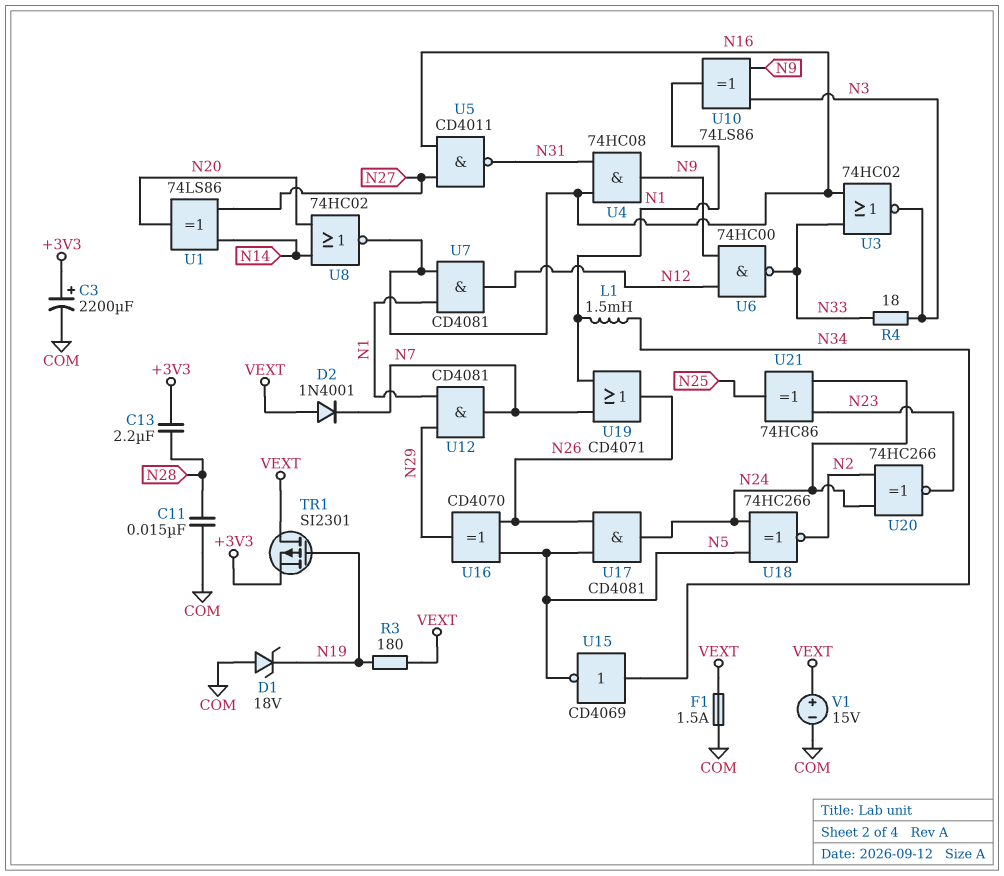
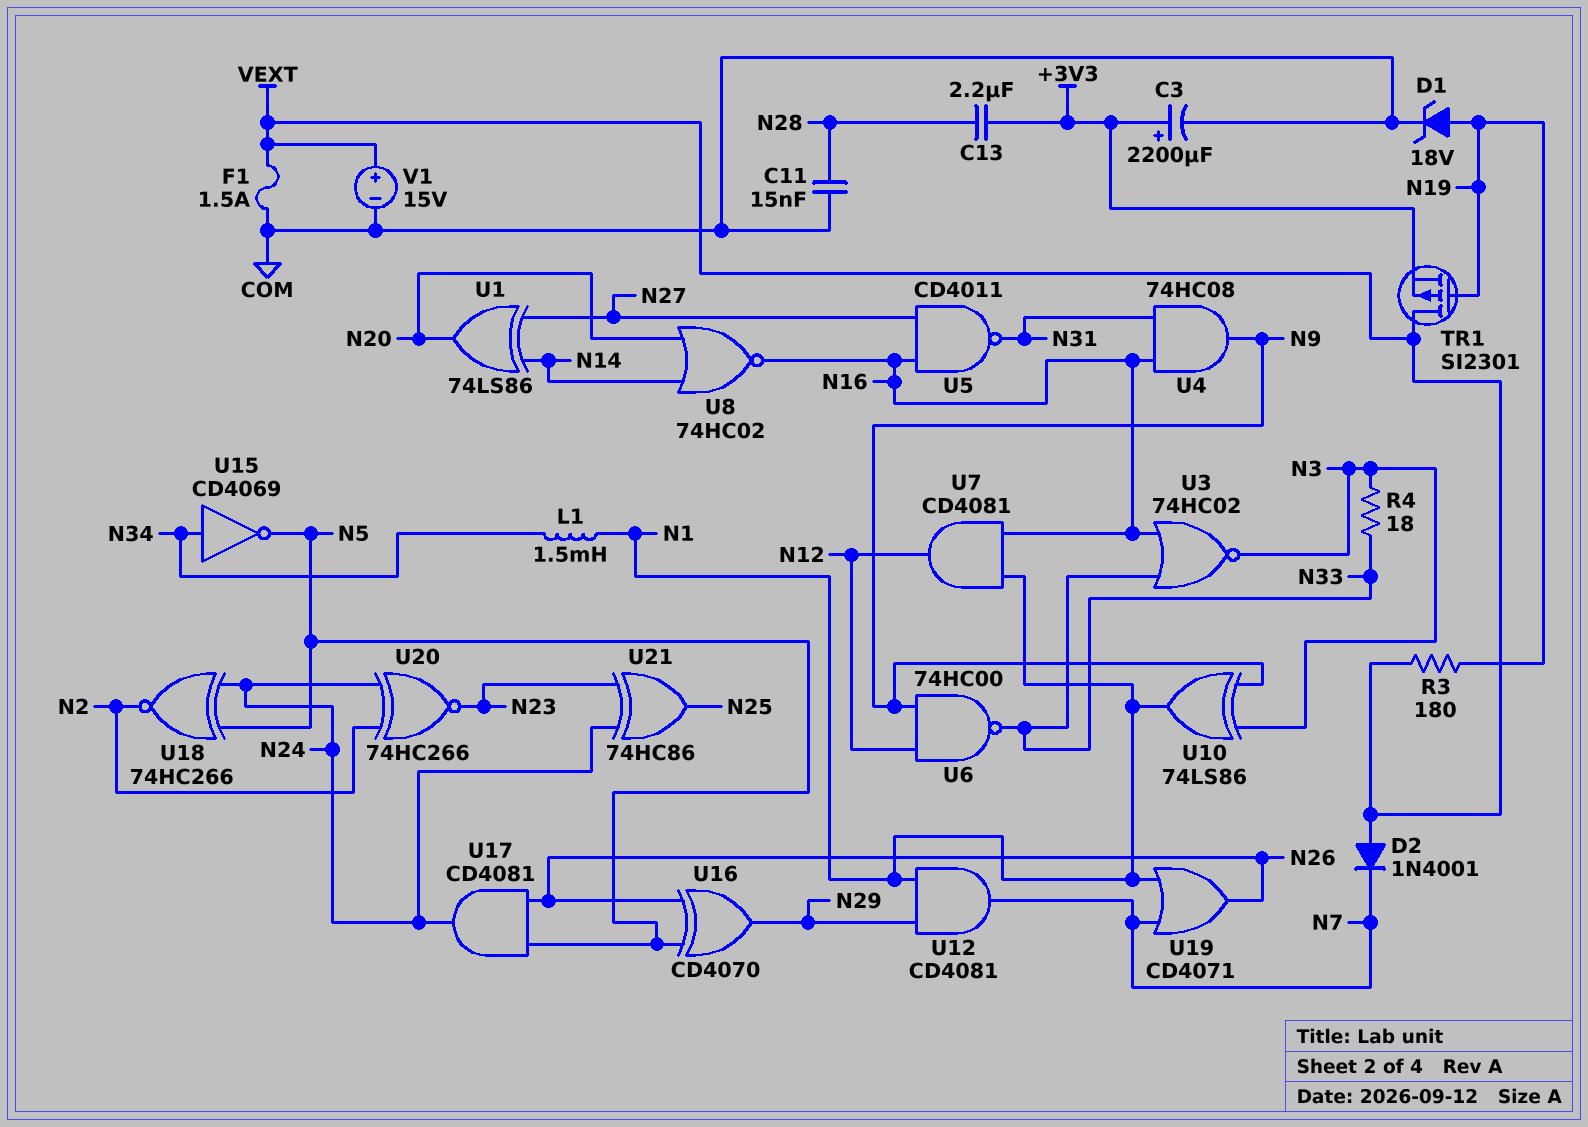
D1: zener 18V (A COM, K N19) -> zener 18V (A N19, K COM)

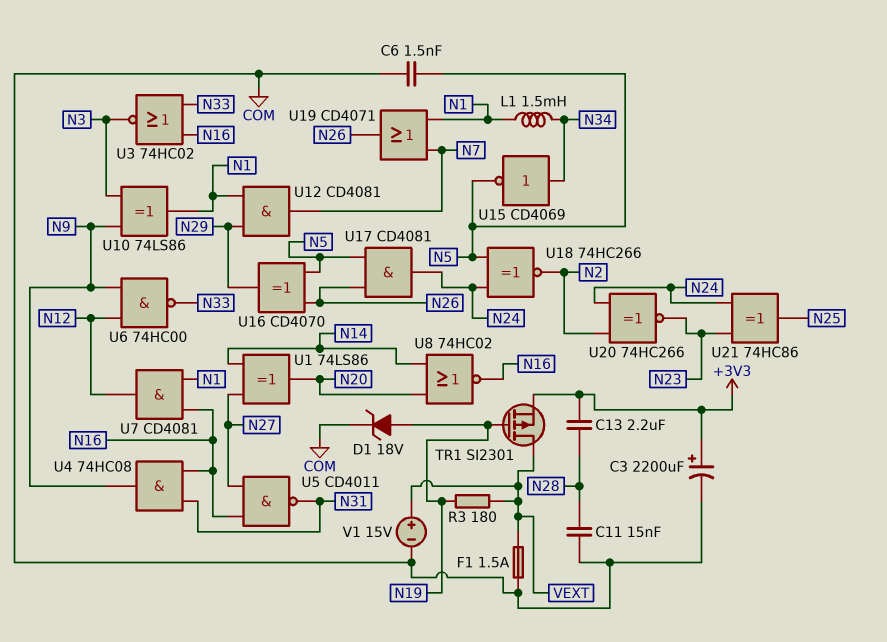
C6: none -> 1.5nF (COM, N5)
D2: diode 1N4001 (A VEXT, K N7) -> none
R4: 18 (N3, N33) -> none

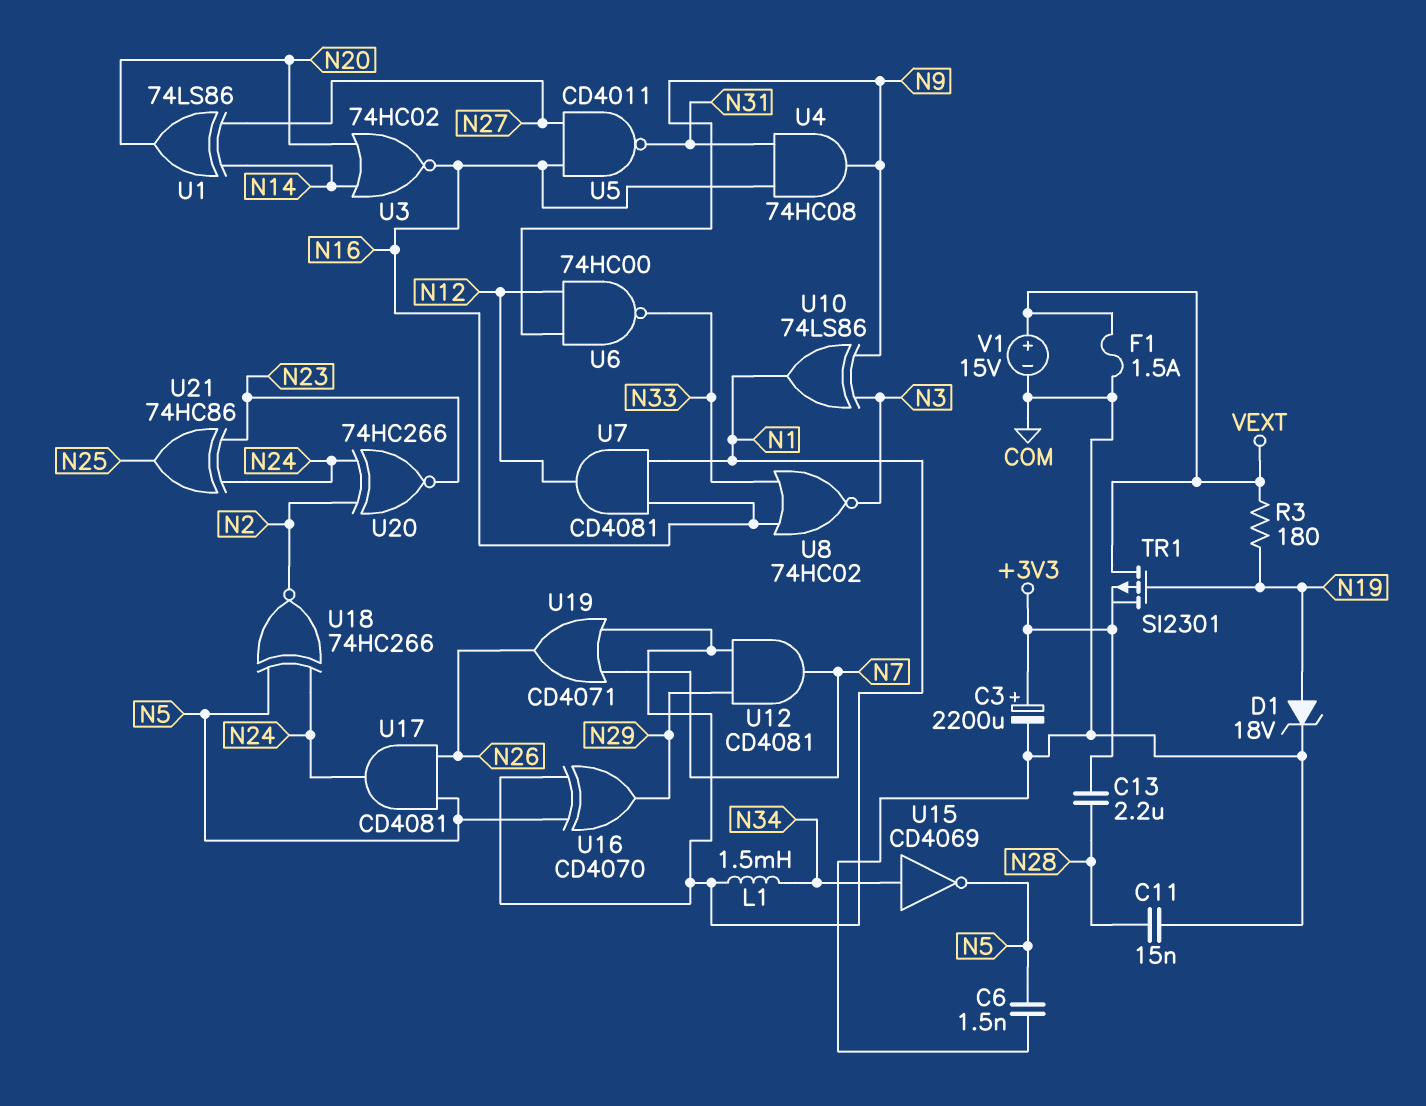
U3: NOR 74HC02 (in N16, in N33, out N3) -> NOR 74HC02 (in N14, in N20, out N16)
U8: NOR 74HC02 (in N14, in N20, out N16) -> NOR 74HC02 (in N16, in N33, out N3)
U16: XOR CD4070 (in N5, in N26, out N29) -> XOR CD4070 (in N1, in N5, out N29)

